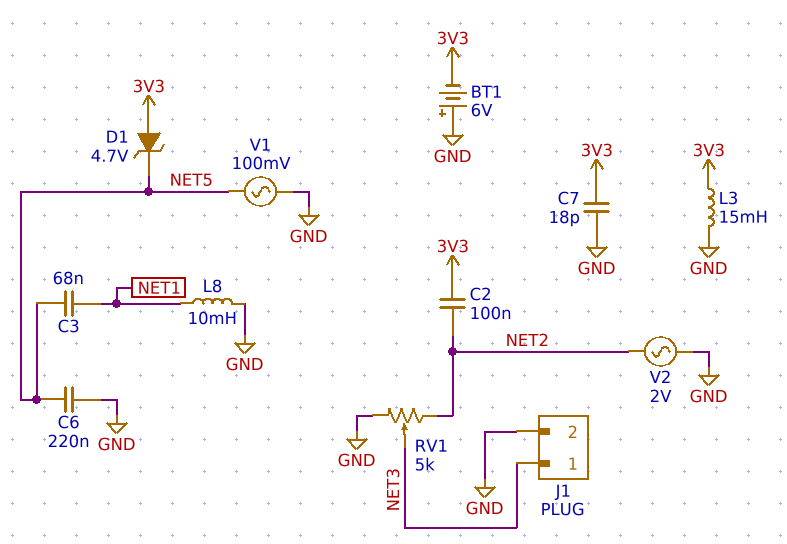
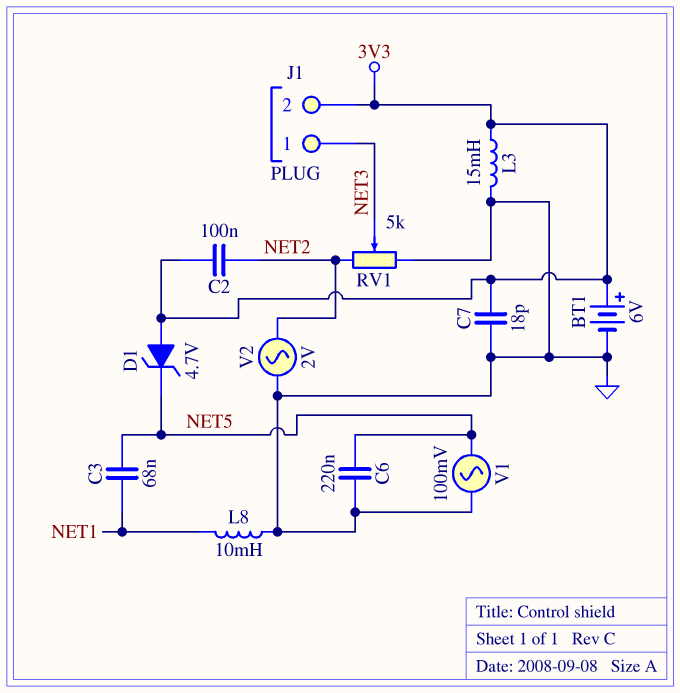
BT1: 6V (plus GND, minus 3V3) -> 6V (plus 3V3, minus GND)
J1 pin 2: GND -> 3V3

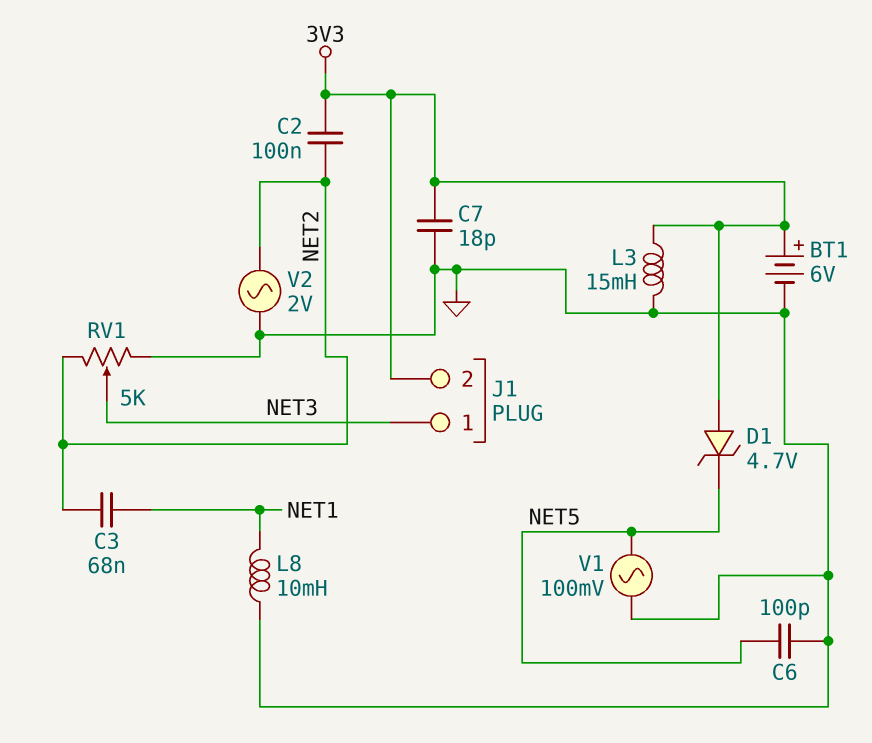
C3: 68nF (NET1, NET5) -> 68nF (NET1, NET2)
C6: 220nF (GND, NET5) -> 100pF (GND, NET5)

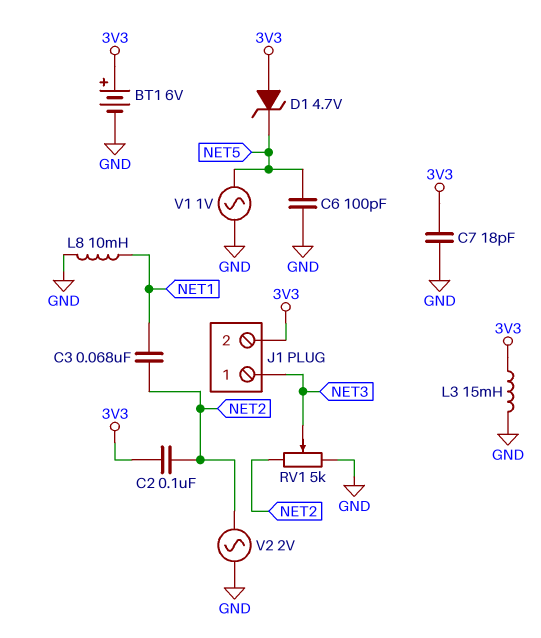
V1: AC 100mV (GND, NET5) -> AC 1V (GND, NET5)

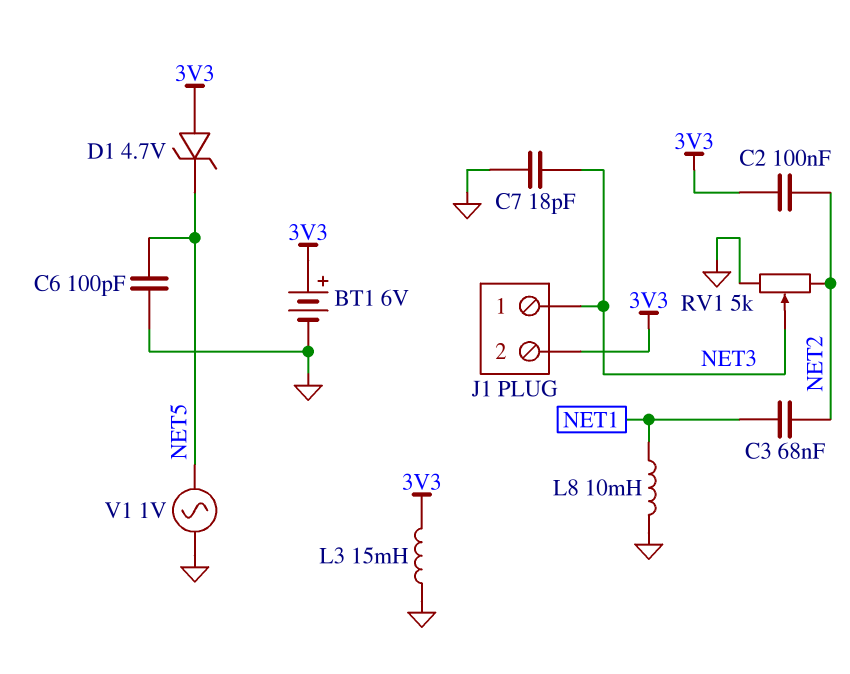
C7: 18pF (3V3, GND) -> 18pF (GND, NET3)
V2: AC 2V (GND, NET2) -> none

